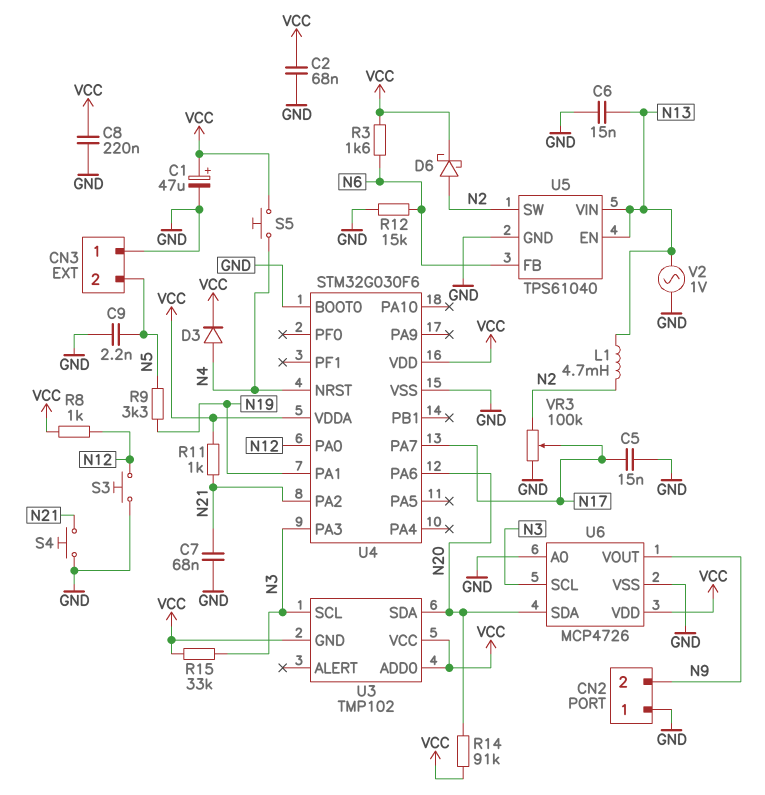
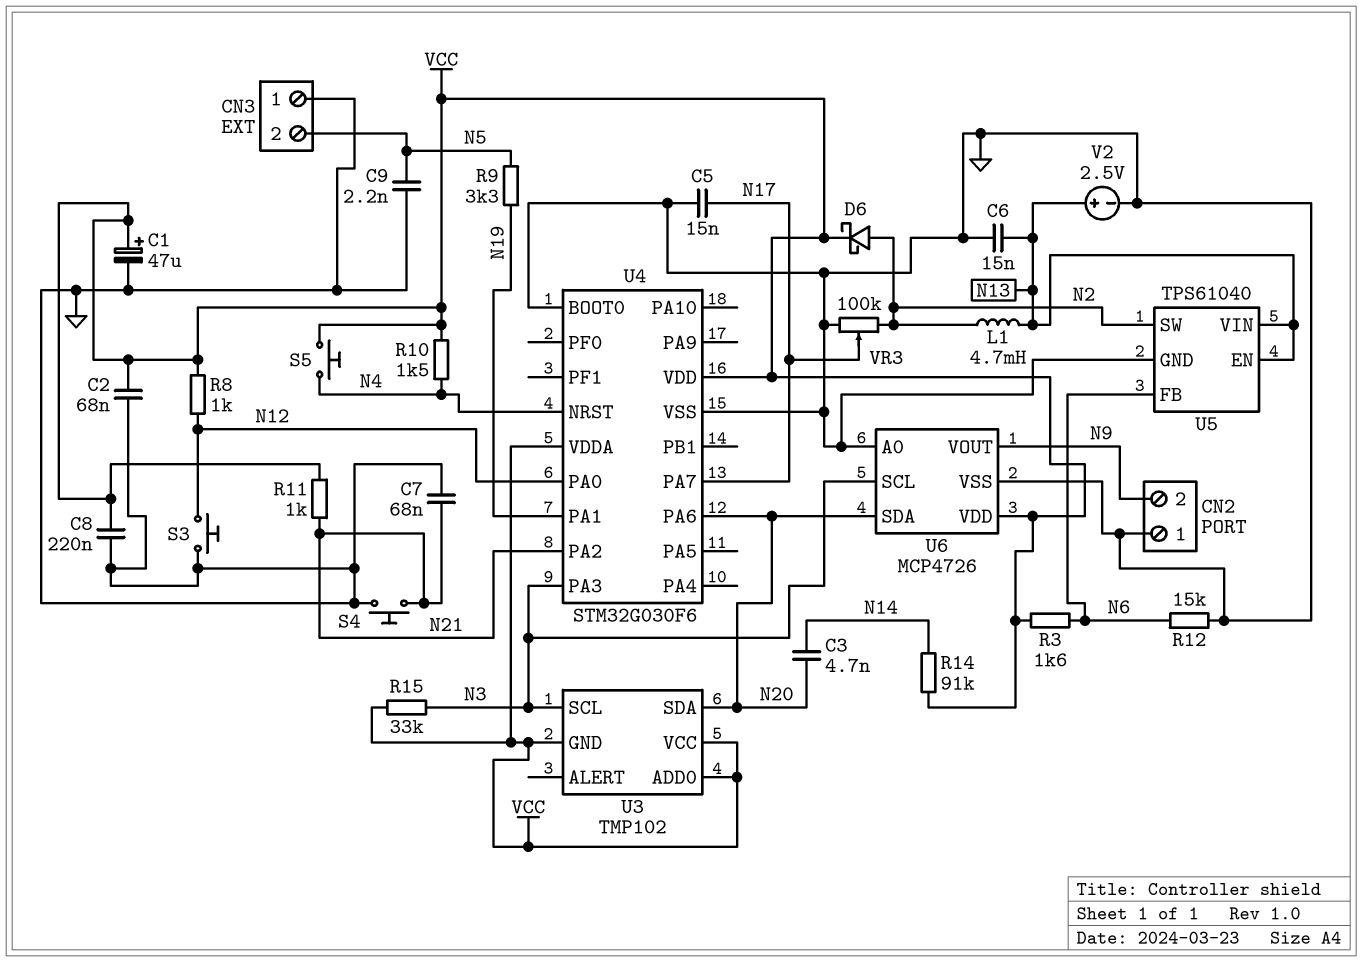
C3: none -> 4.7nF (N14, N20)
D3: diode (A N4, K VCC) -> none
R10: none -> 1.5k (N4, VCC)
R14: 91k (N20, VCC) -> 91k (N14, VCC)
V2: AC 1V (GND, N13) -> 2.5V (plus N13, minus GND)

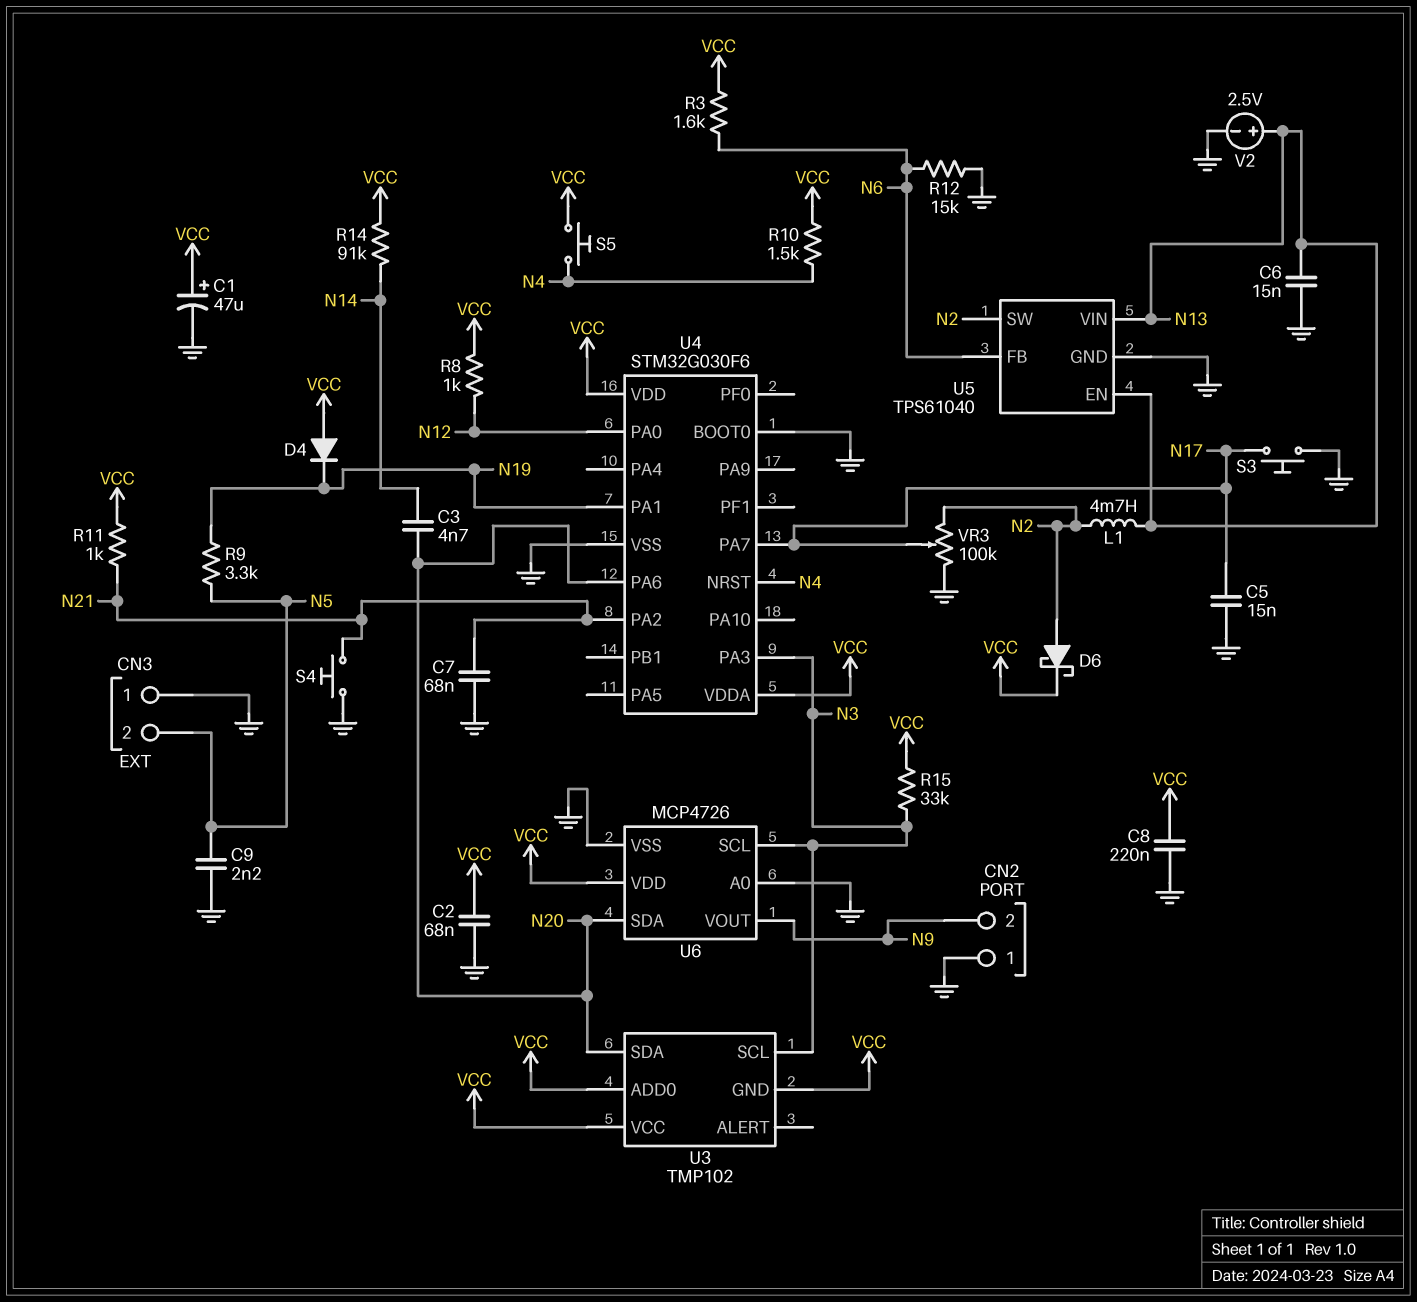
D4: none -> diode (A VCC, K N19)
S3: button (GND, N12) -> button (GND, N17)

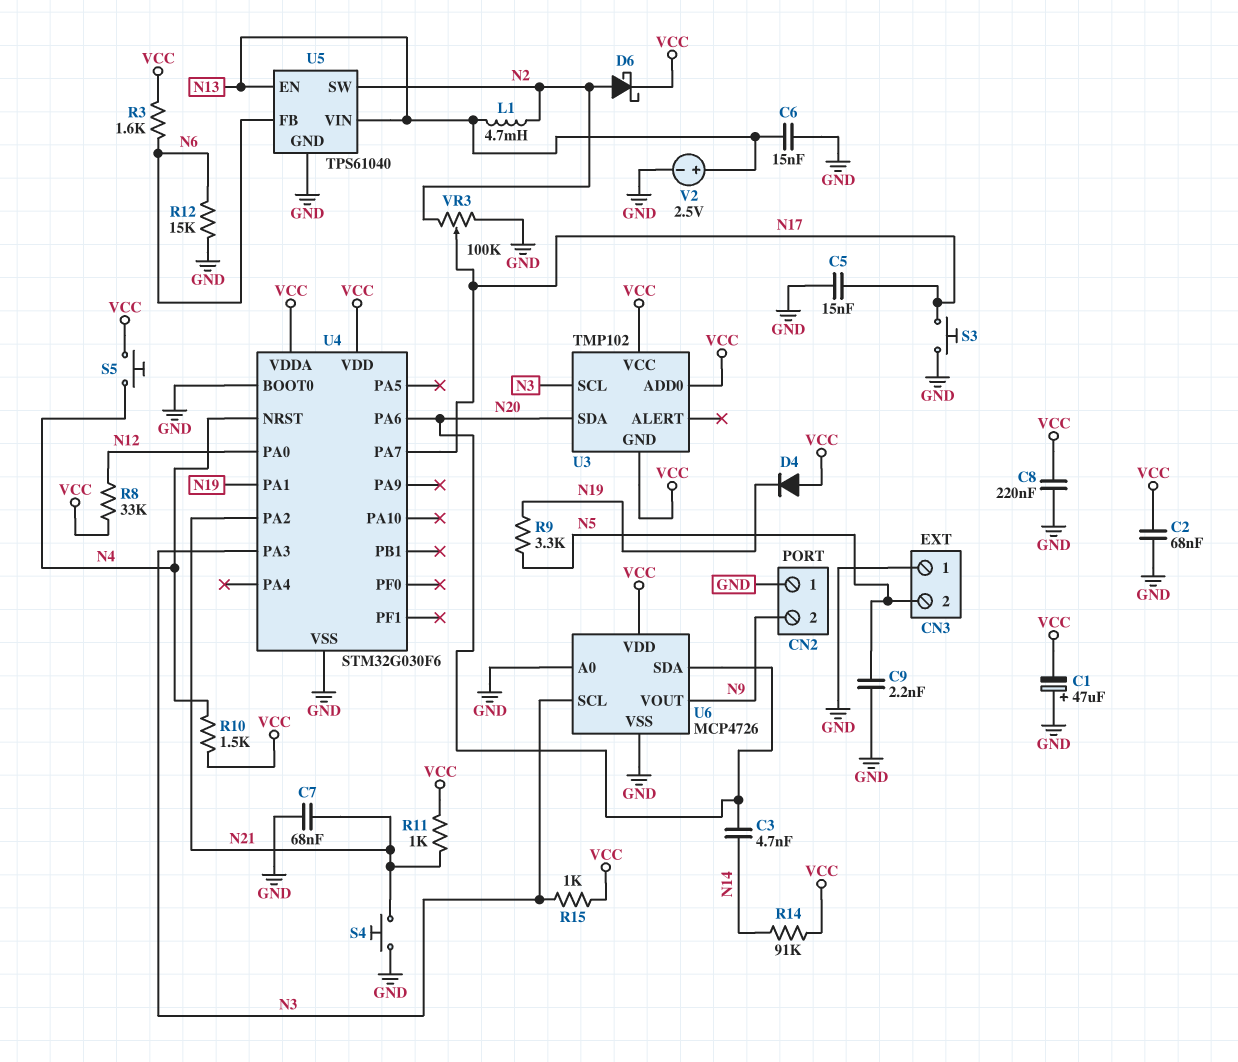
C1: 47uF (plus VCC, minus GND) -> 47uF (plus GND, minus VCC)
R8: 1k (N12, VCC) -> 33k (N12, VCC)
R15: 33k (N3, VCC) -> 1k (N3, VCC)

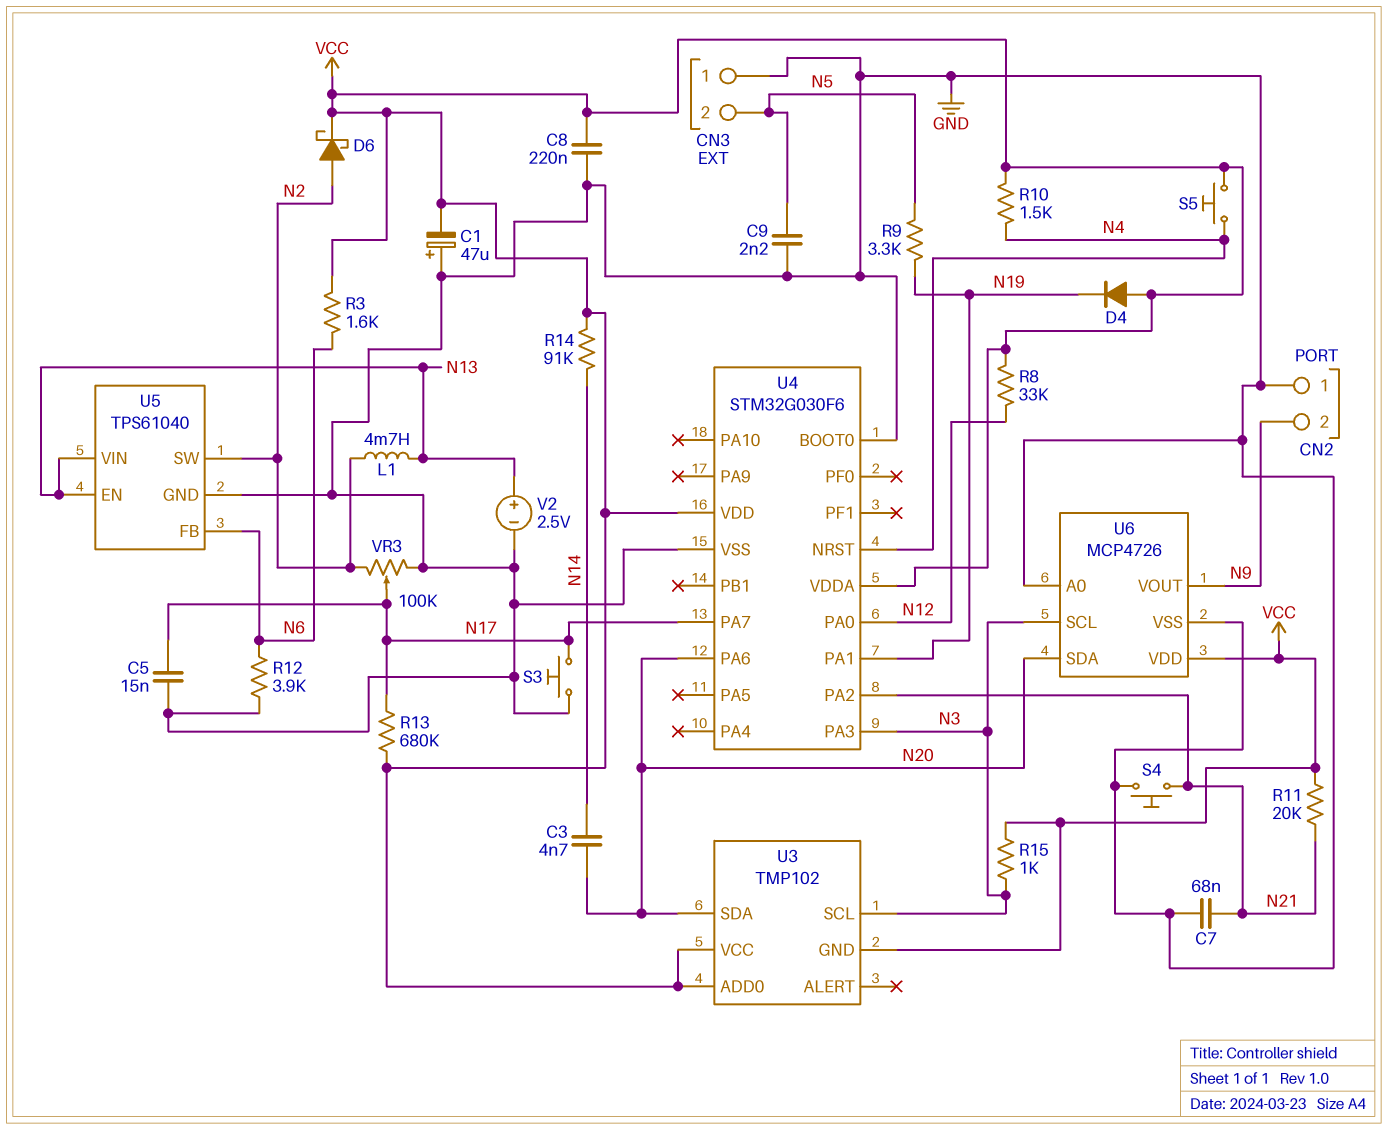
C2: 68nF (GND, VCC) -> none
C6: 15nF (GND, N13) -> none
R11: 1k (N21, VCC) -> 20k (N21, VCC)
R12: 15k (GND, N6) -> 3.9k (GND, N6)
R13: none -> 680k (N17, VCC)

